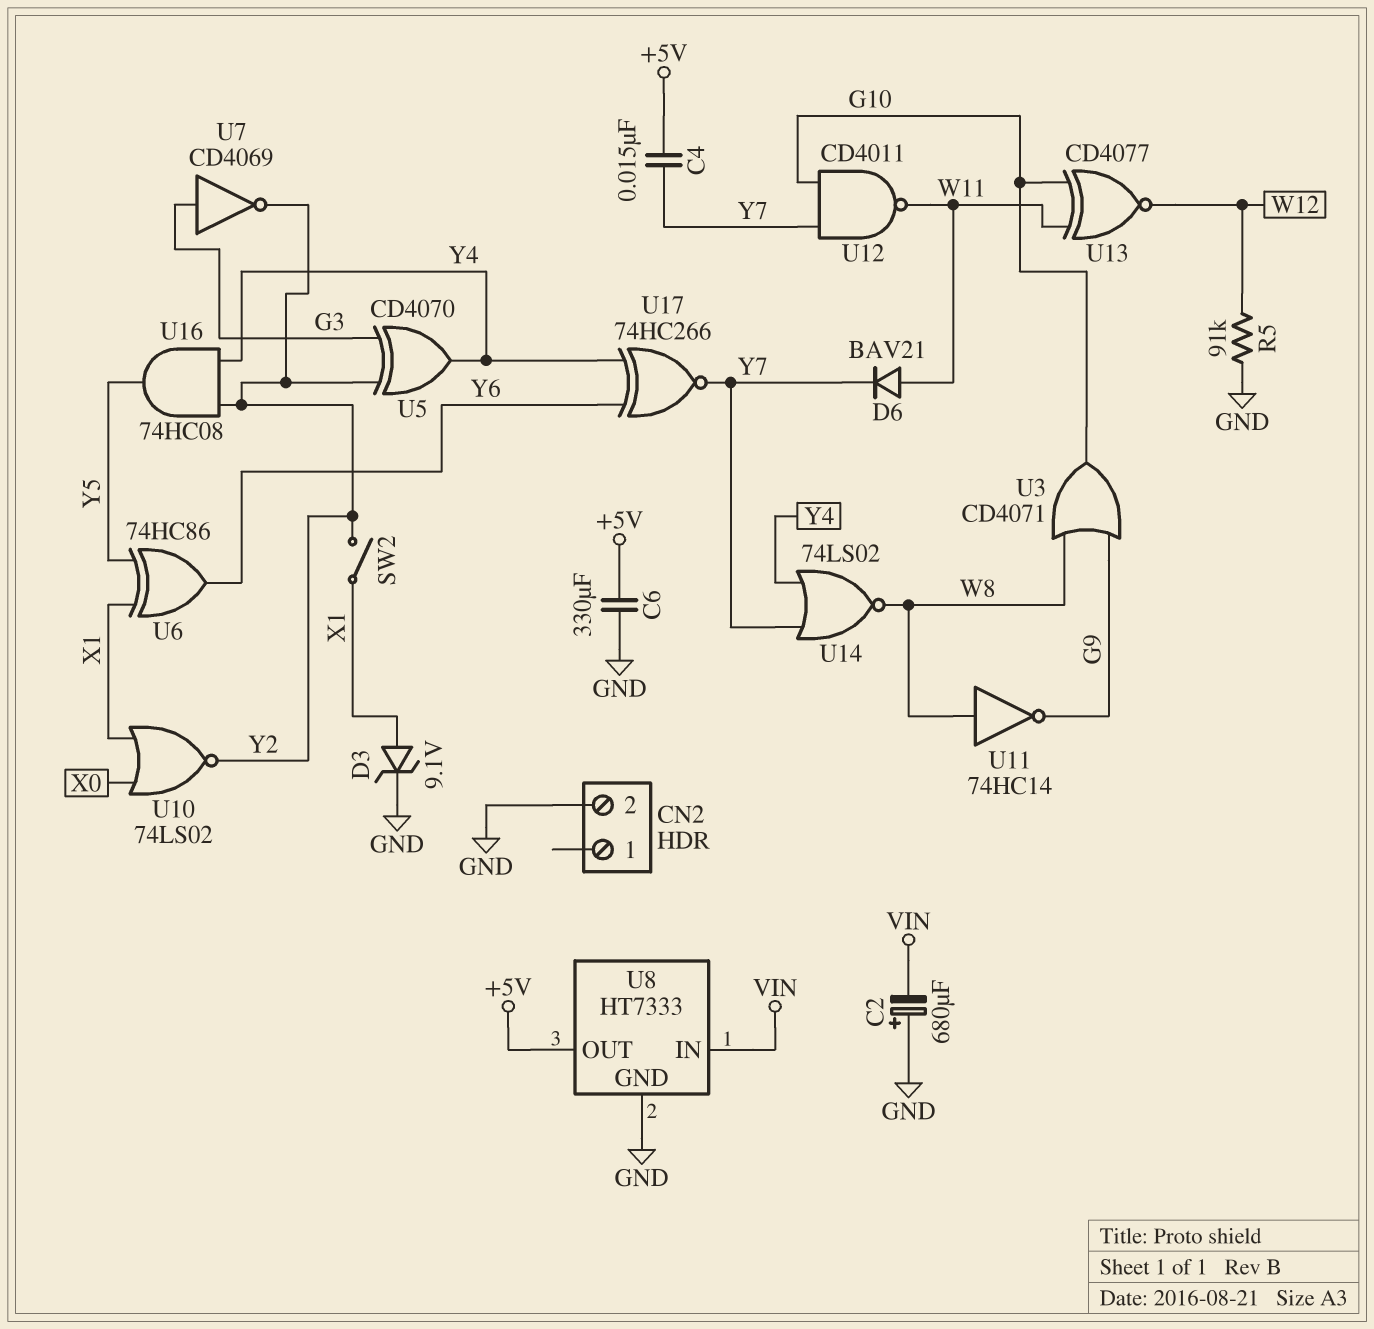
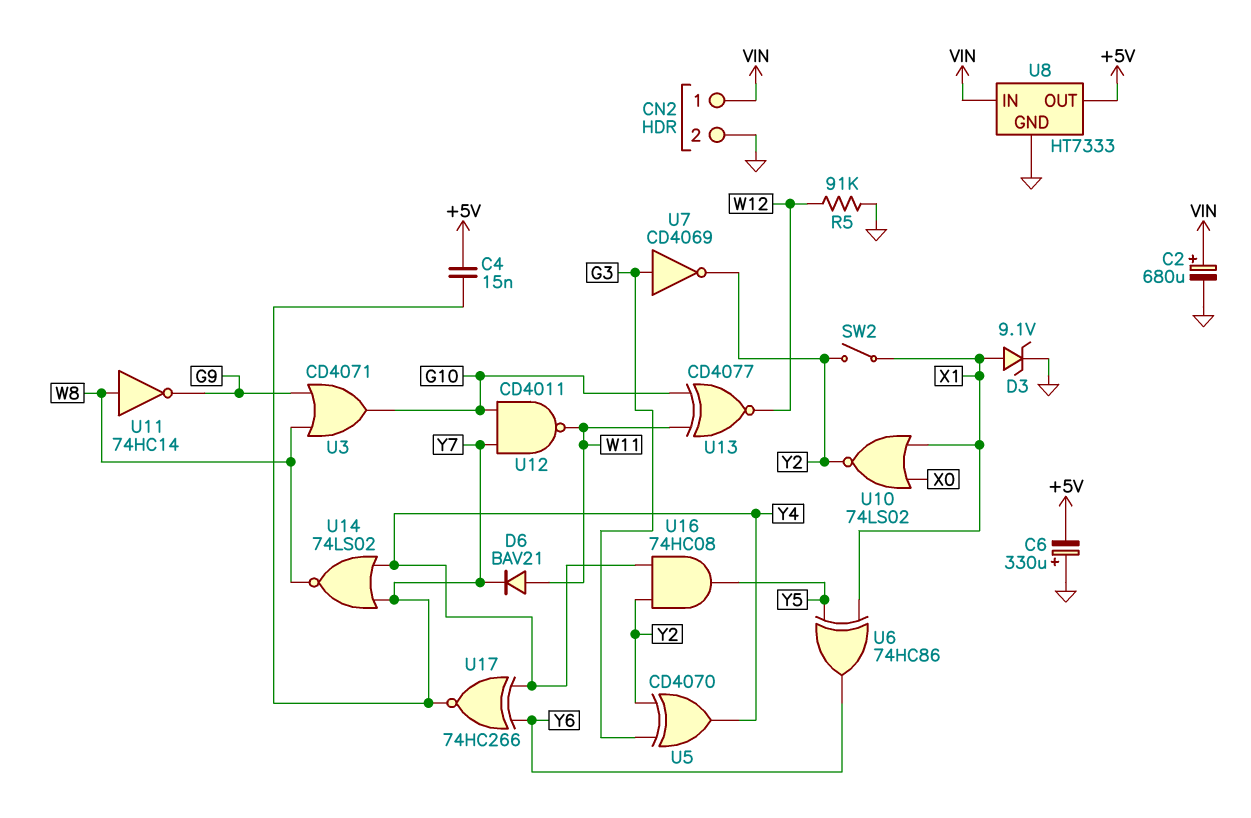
C2: 680uF (plus GND, minus VIN) -> 680uF (plus VIN, minus GND)
C6: 330uF (+5V, GND) -> 330uF (plus GND, minus +5V)
CN2 pin 1: none -> VIN

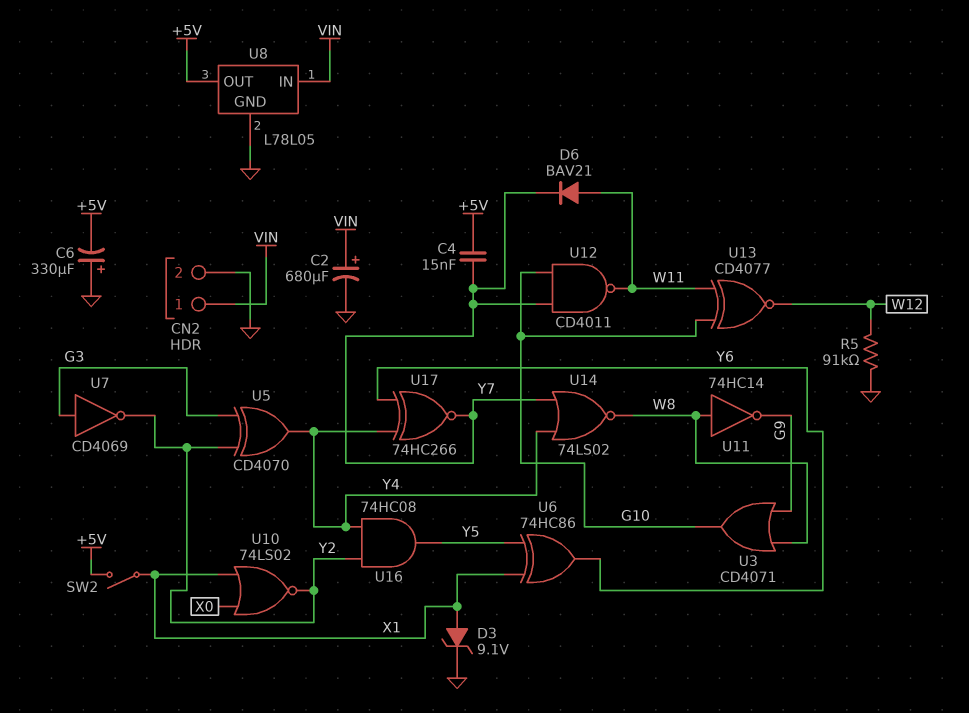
SW2: switch (X1, Y2) -> switch (+5V, X1)
U8: HT7333 -> L78L05

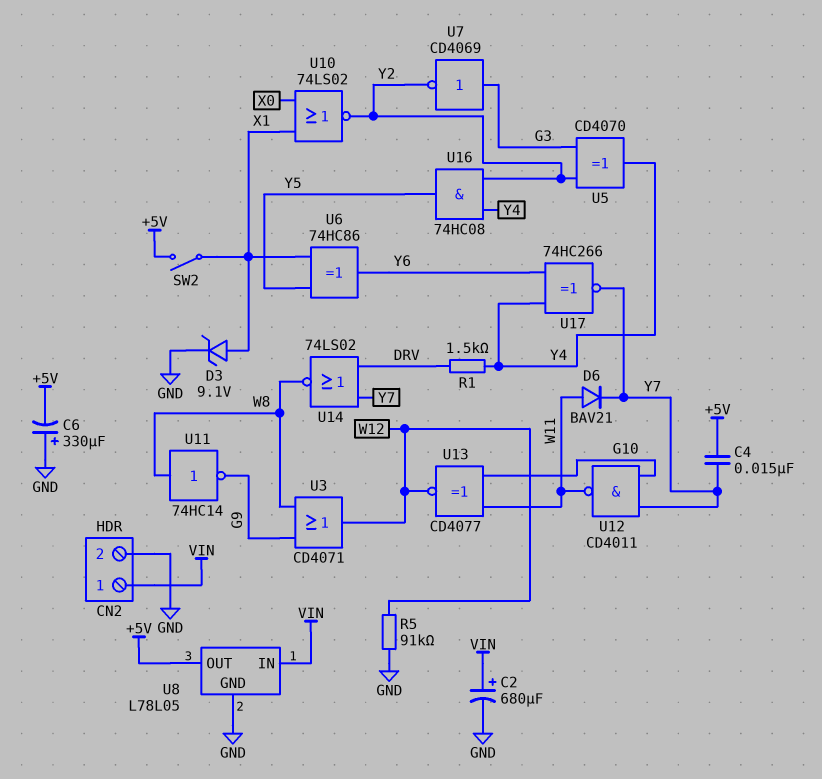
R1: none -> 1.5k (DRV, Y4)
U3: OR CD4071 (in G9, in W8, out G10) -> OR CD4071 (in G9, in W8, out W12)
U14: NOR 74LS02 (in Y4, in Y7, out W8) -> NOR 74LS02 (in DRV, in Y7, out W8)

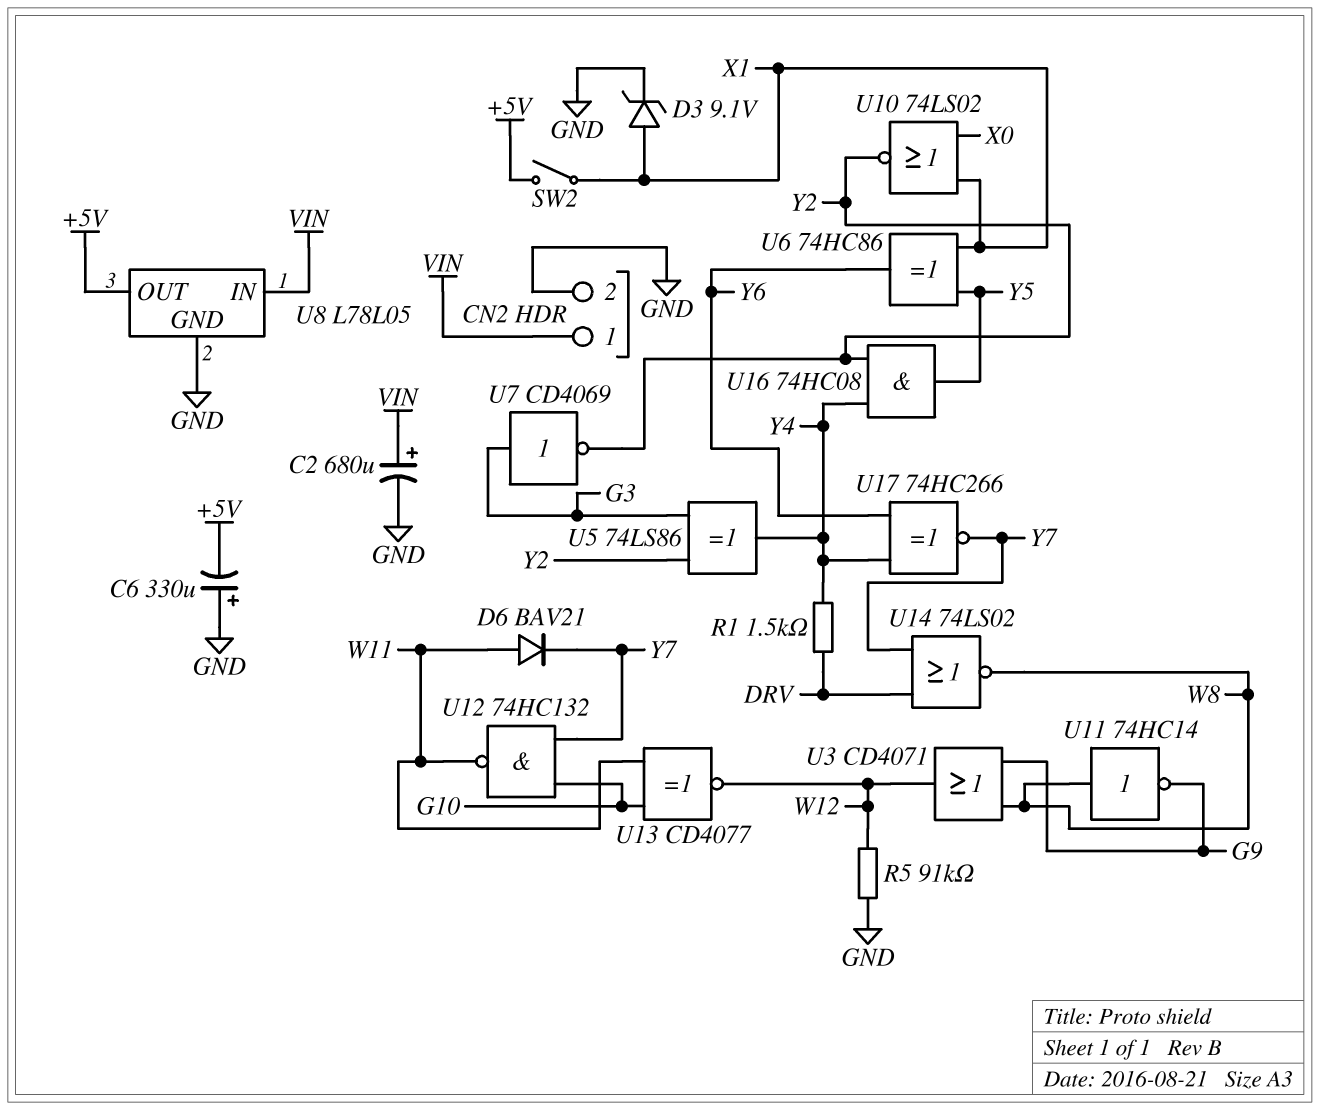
C4: 15nF (+5V, Y7) -> none
U5: XOR CD4070 (in G3, in Y2, out Y4) -> XOR 74LS86 (in G3, in Y2, out Y4)
U12: NAND CD4011 (in G10, in Y7, out W11) -> NAND 74HC132 (in G10, in Y7, out W11)

